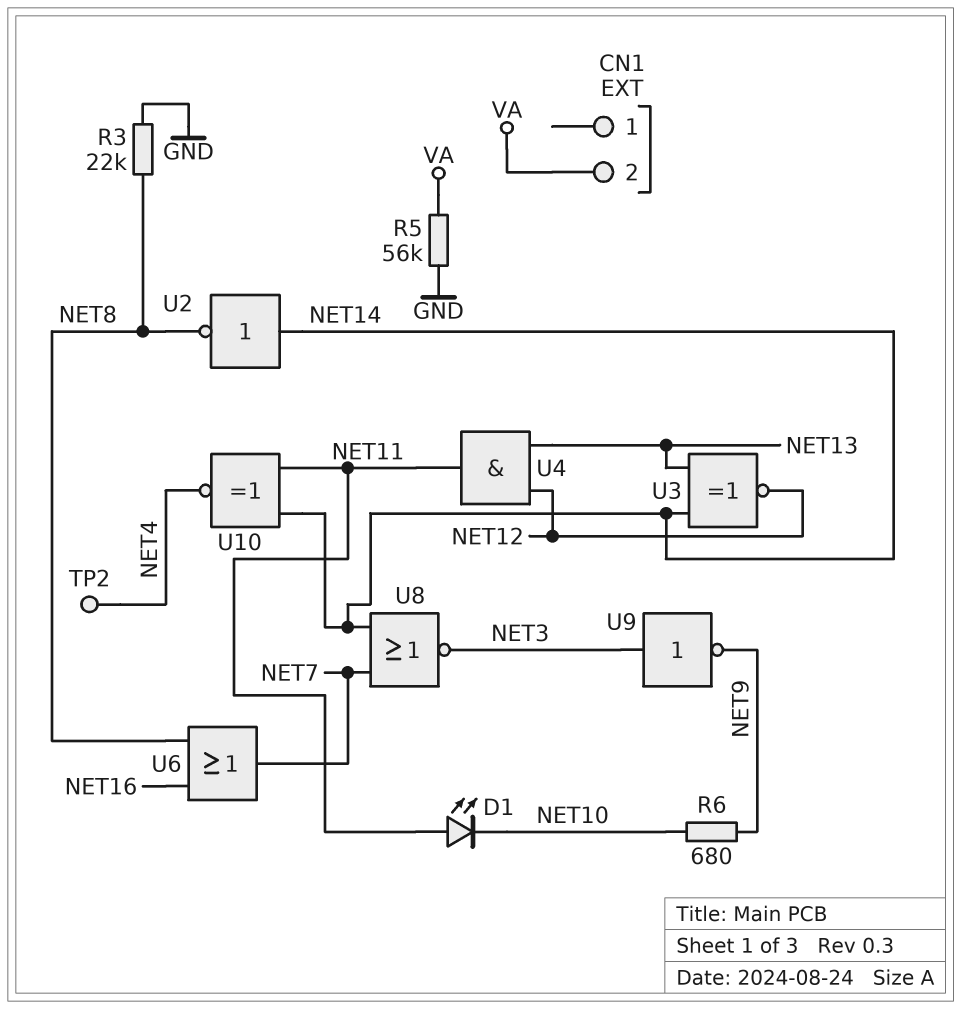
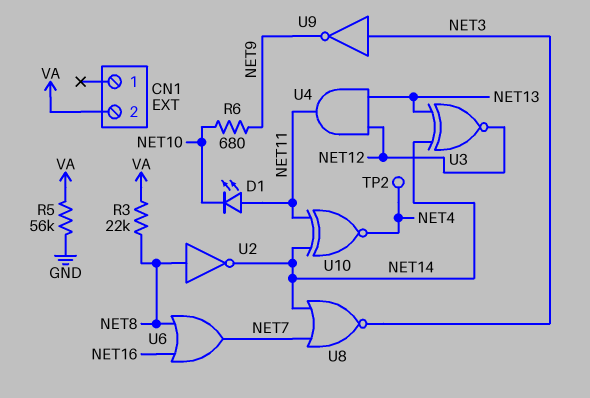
R3: 22k (GND, NET8) -> 22k (NET8, VA)
U2: NOT (in NET14, out NET8) -> NOT (in NET8, out NET14)

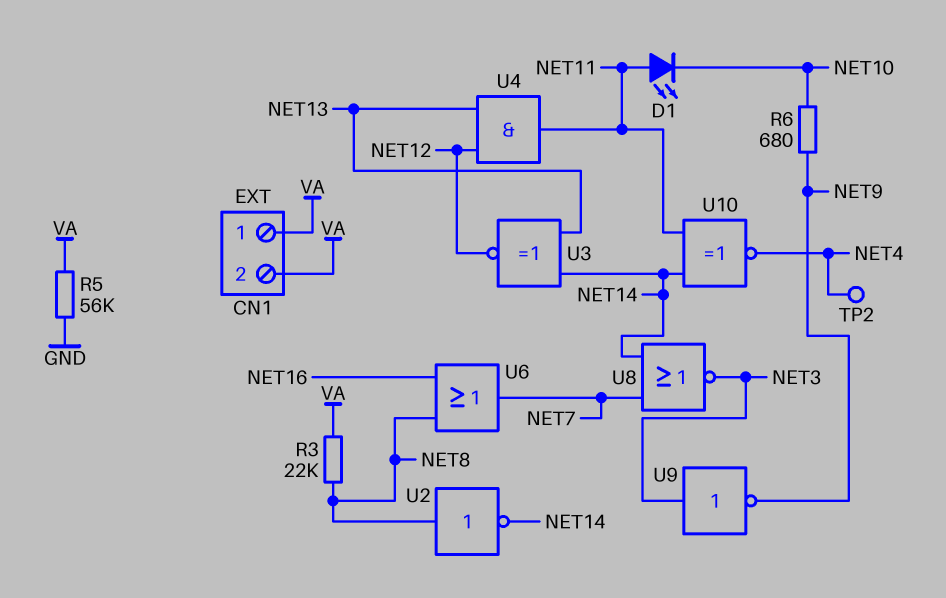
CN1 pin 1: none -> VA

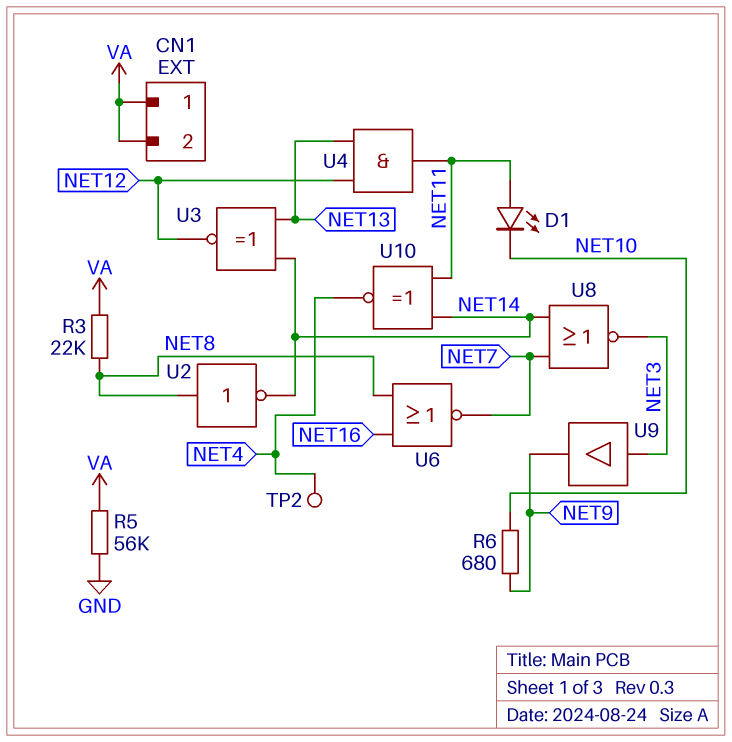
U6: OR (in NET8, in NET16, out NET7) -> NOR (in NET8, in NET16, out NET7)
U9: NOT (in NET3, out NET9) -> buffer (in NET3, out NET9)

